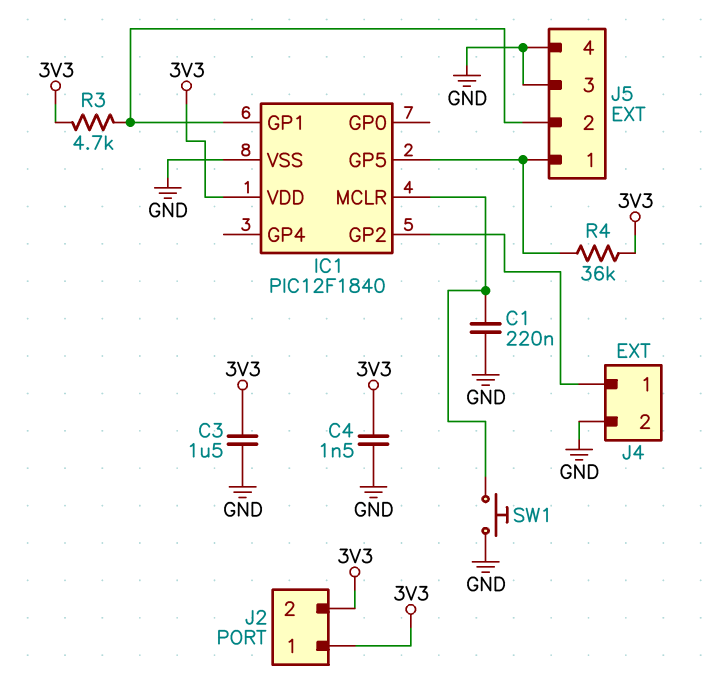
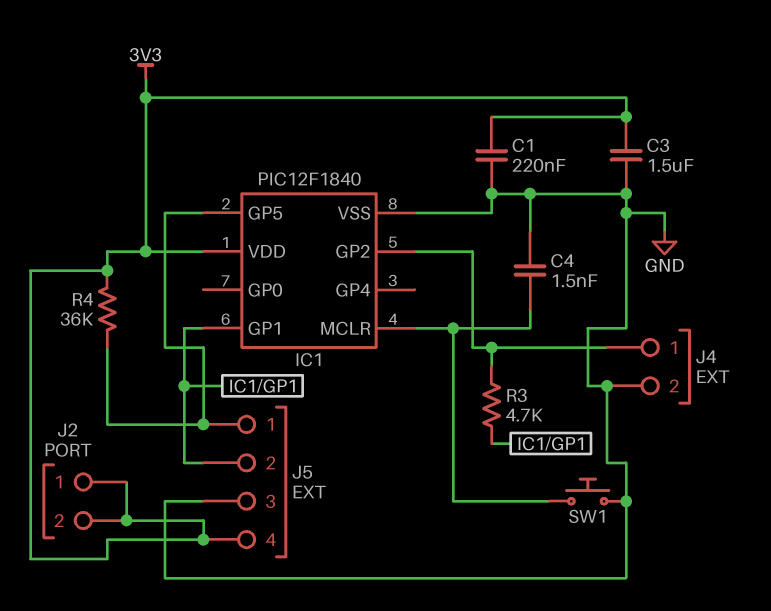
C1: 220nF (GND, IC1/MCLR) -> 220nF (3V3, GND)
C4: 1.5nF (3V3, GND) -> 1.5nF (GND, IC1/MCLR)
J5 pin 4: GND -> 3V3
R3: 4.7k (3V3, IC1/GP1) -> 4.7k (IC1/GP1, IC1/GP2)

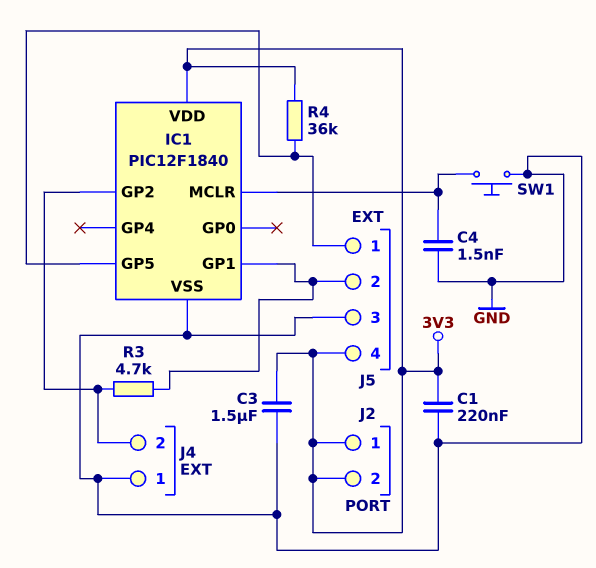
J4 pin 1: IC1/GP2 -> GND
J4 pin 2: GND -> IC1/GP2

